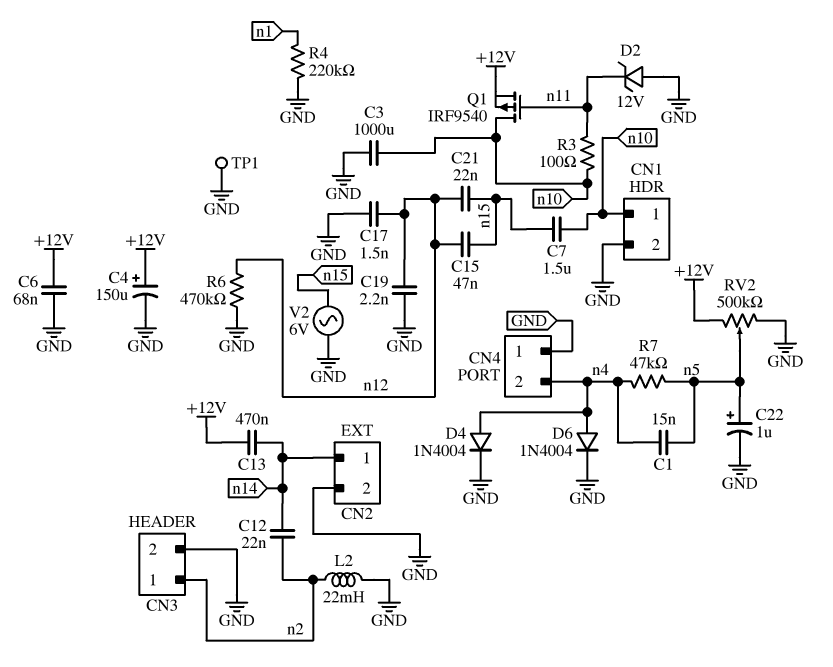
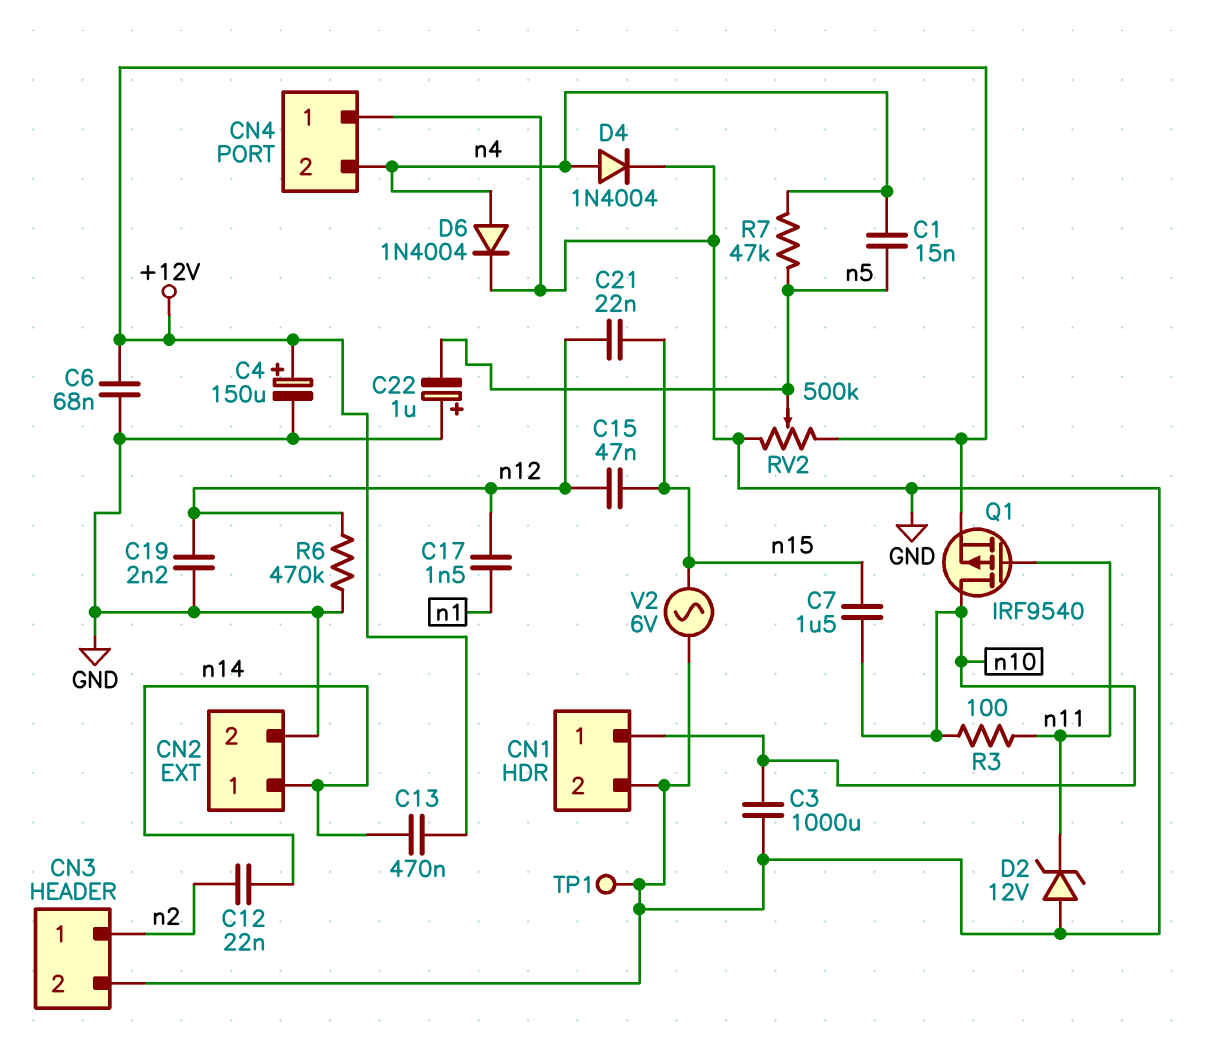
C17: 1.5nF (GND, n12) -> 1.5nF (n1, n12)
C22: 1uF (plus n5, minus GND) -> 1uF (plus GND, minus n5)
L2: 22mH (GND, n2) -> none
R4: 220k (GND, n1) -> none

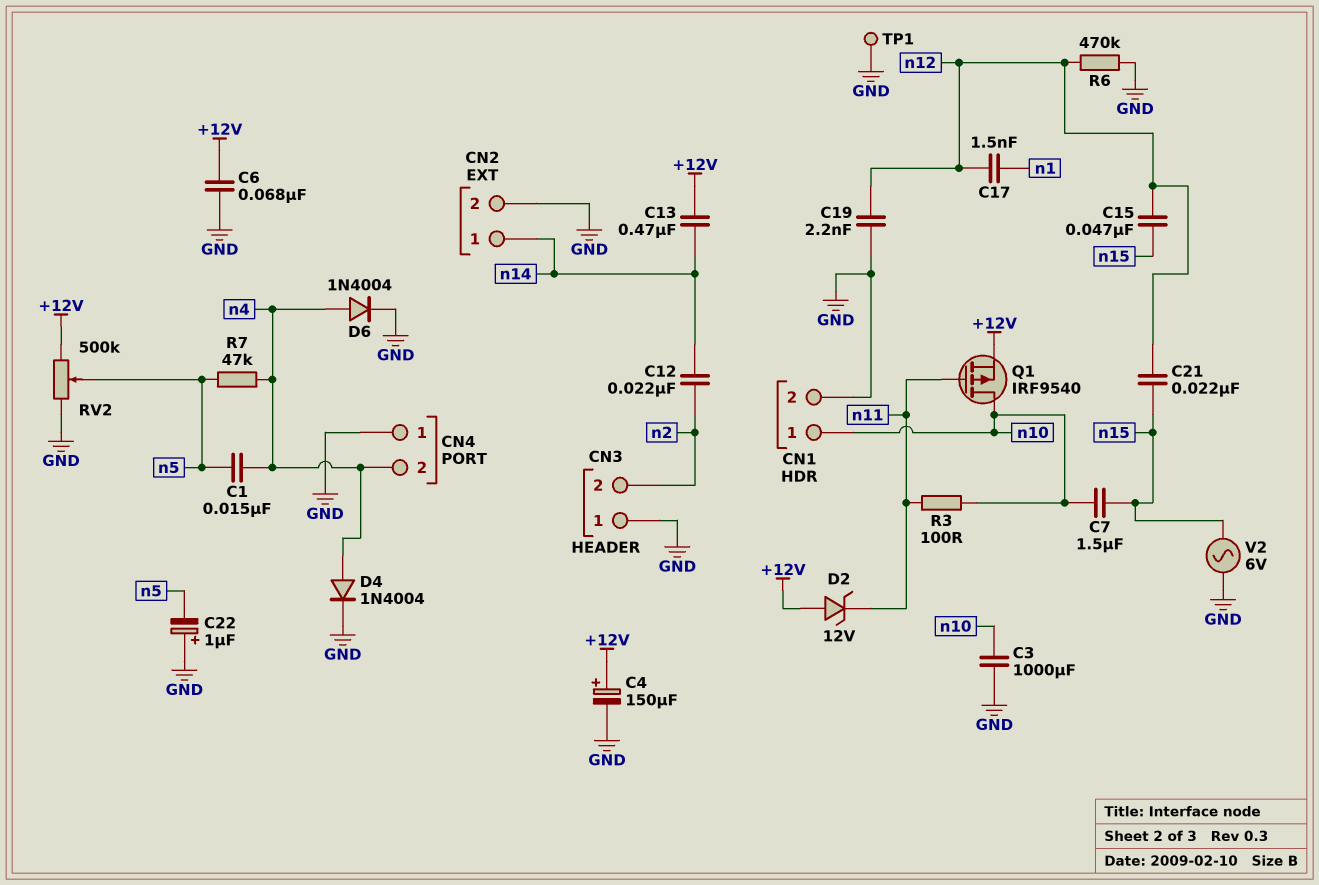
CN3 pin 1: n2 -> GND
CN3 pin 2: GND -> n2
D2: zener 12V (A GND, K n11) -> zener 12V (A +12V, K n11)

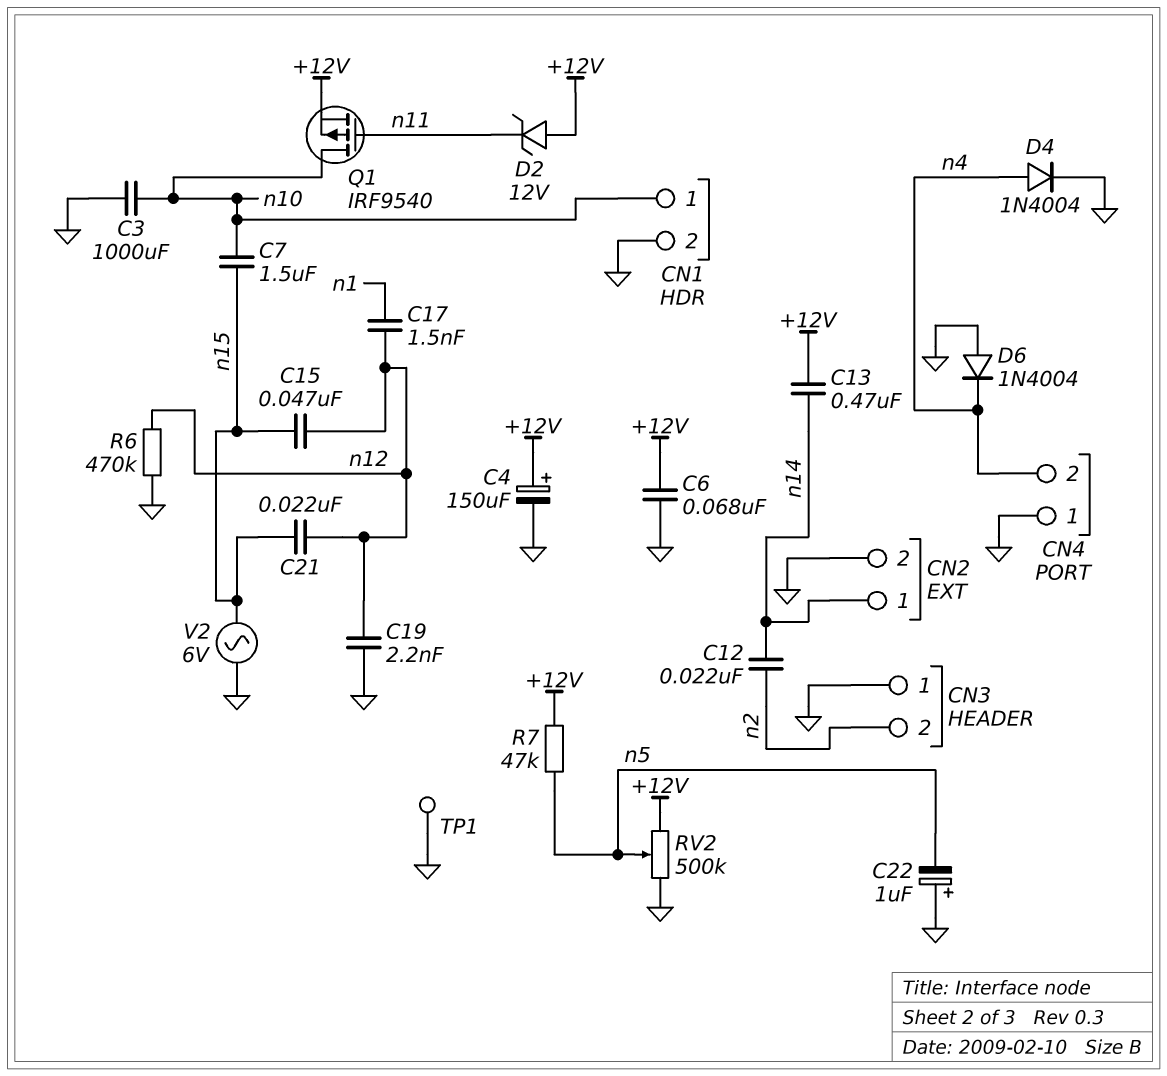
C1: 15nF (n4, n5) -> none
D6: diode 1N4004 (A n4, K GND) -> diode 1N4004 (A GND, K n4)
R3: 100 (n10, n11) -> none
R7: 47k (n4, n5) -> 47k (+12V, n5)

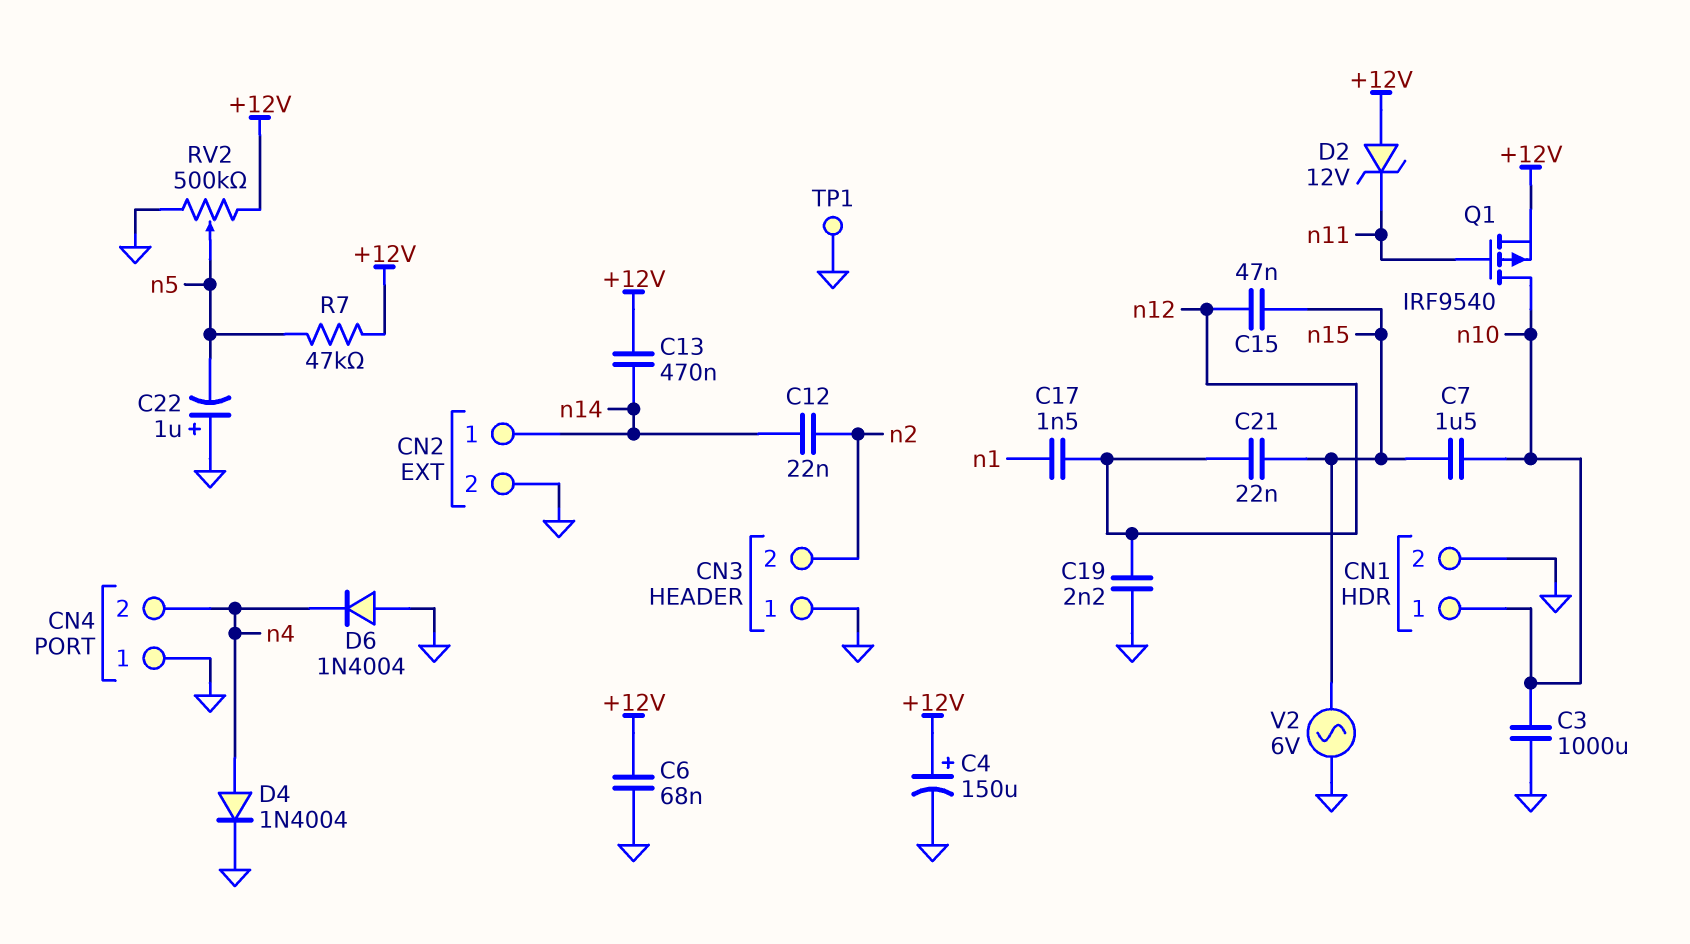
R6: 470k (GND, n12) -> none

